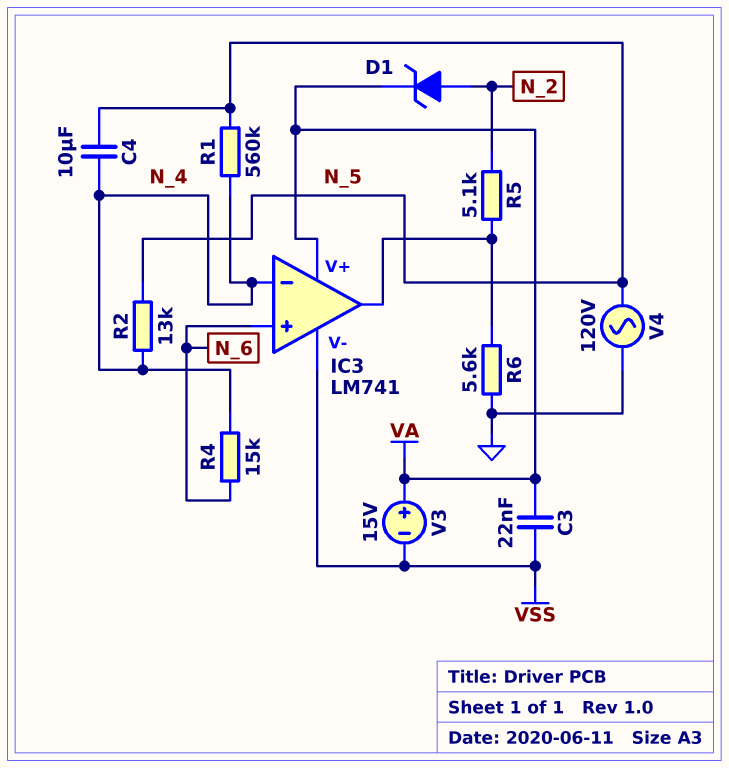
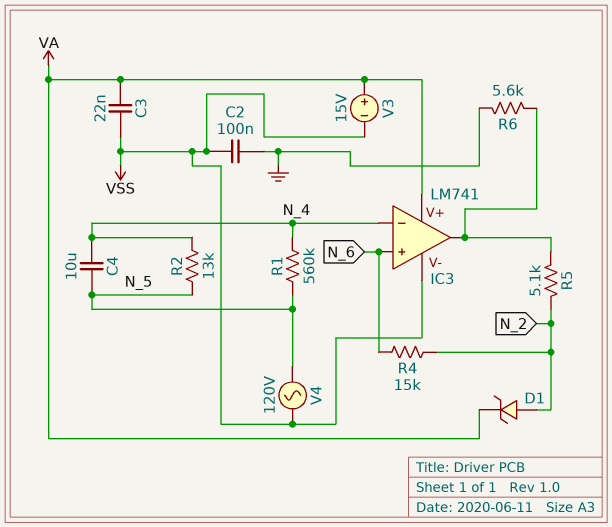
C2: none -> 100nF (GND, VSS)
R4: 15k (N_4, N_6) -> 15k (N_2, N_6)
V4: AC 120V (GND, N_5) -> AC 120V (N_5, VSS)

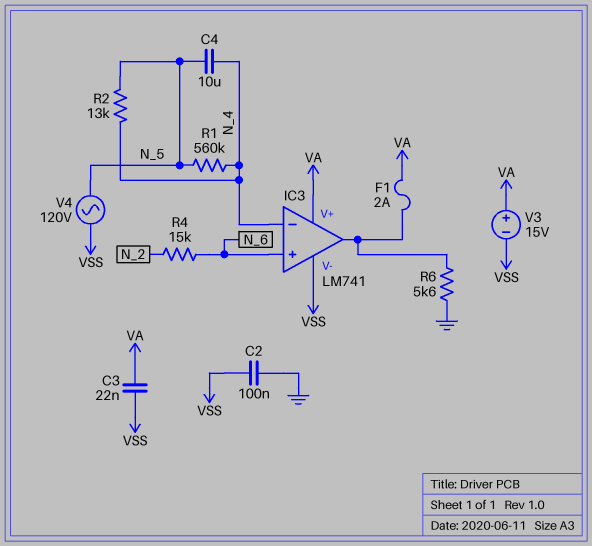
D1: zener (A N_2, K VA) -> none
F1: none -> 2A (IC3/out, VA)
R5: 5.1k (IC3/out, N_2) -> none

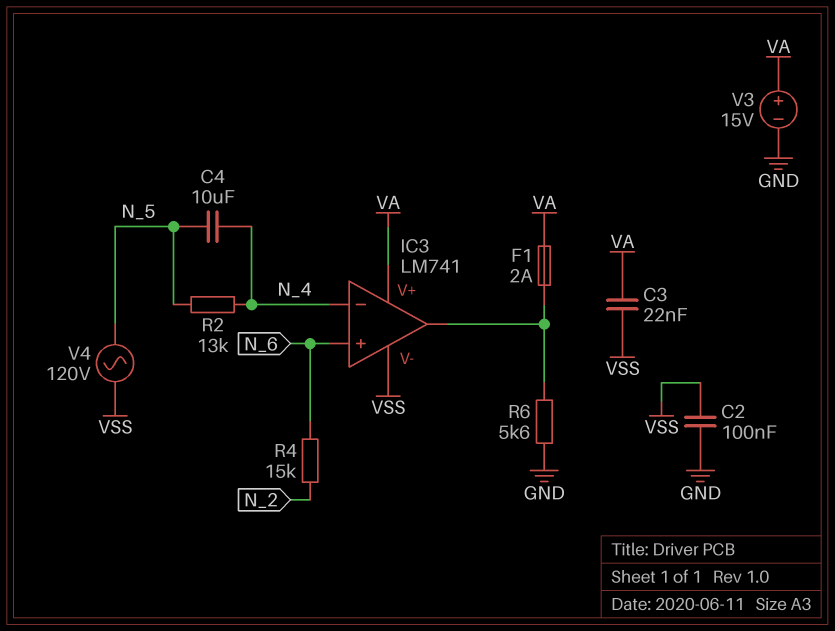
R1: 560k (N_4, N_5) -> none
V3: 15V (plus VA, minus VSS) -> 15V (plus VA, minus GND)

